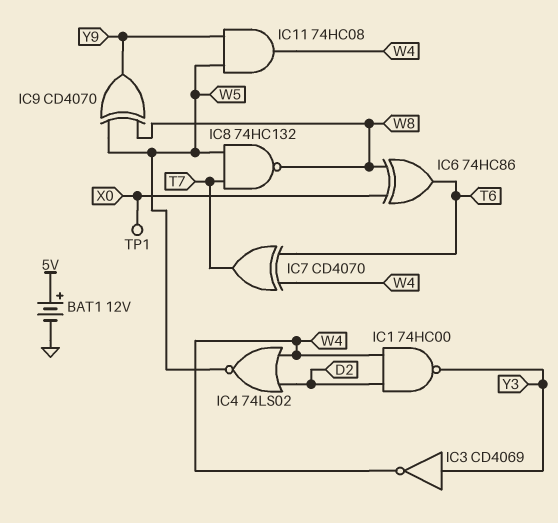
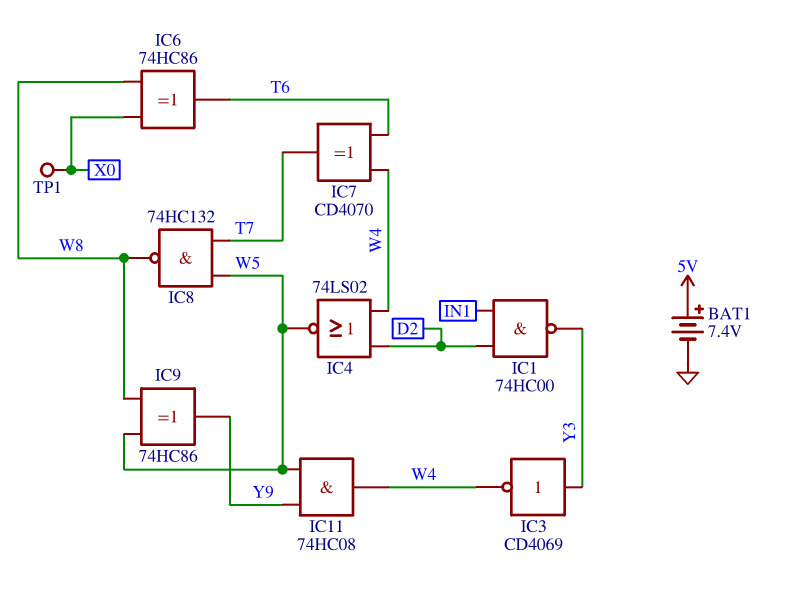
BAT1: 12V (plus 5V, minus GND) -> 7.4V (plus 5V, minus GND)
IC1: NAND 74HC00 (in D2, in W4, out Y3) -> NAND 74HC00 (in D2, in IN1, out Y3)
IC9: XOR CD4070 (in W5, in W8, out Y9) -> XOR 74HC86 (in W5, in W8, out Y9)

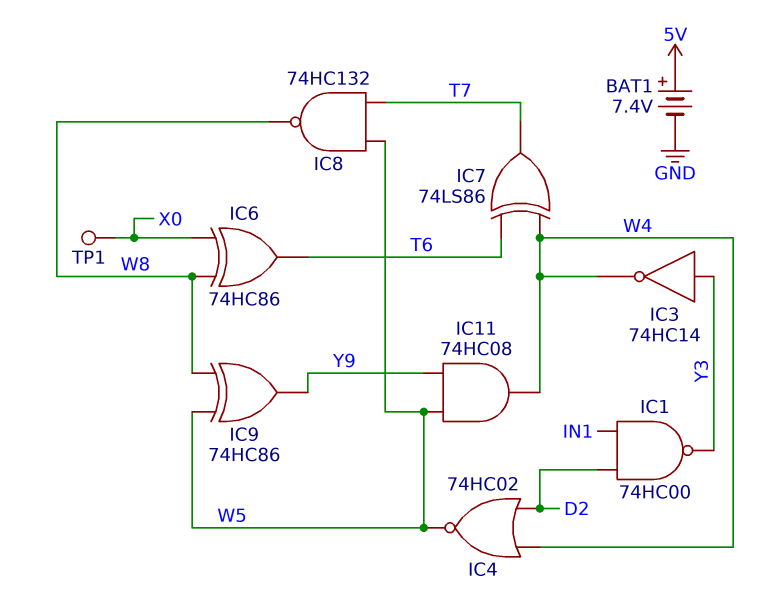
IC3: NOT CD4069 (in Y3, out W4) -> NOT 74HC14 (in Y3, out W4)
IC4: NOR 74LS02 (in D2, in W4, out W5) -> NOR 74HC02 (in D2, in W4, out W5)
IC7: XOR CD4070 (in T6, in W4, out T7) -> XOR 74LS86 (in T6, in W4, out T7)

